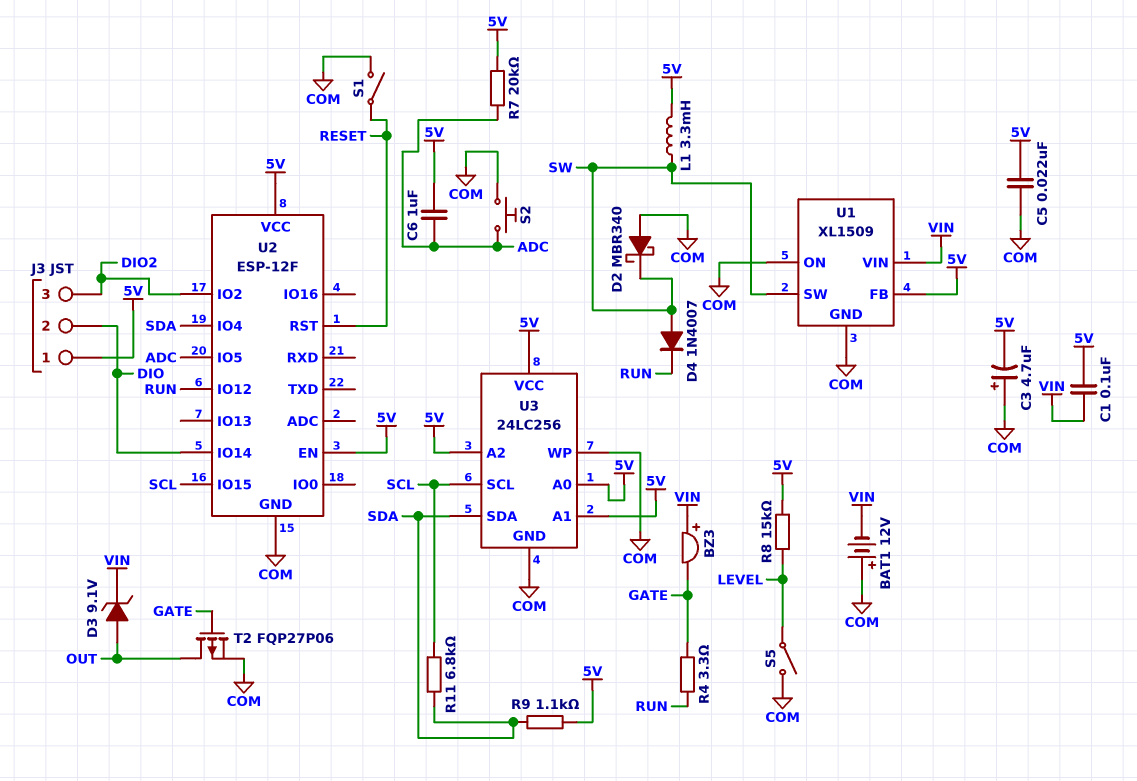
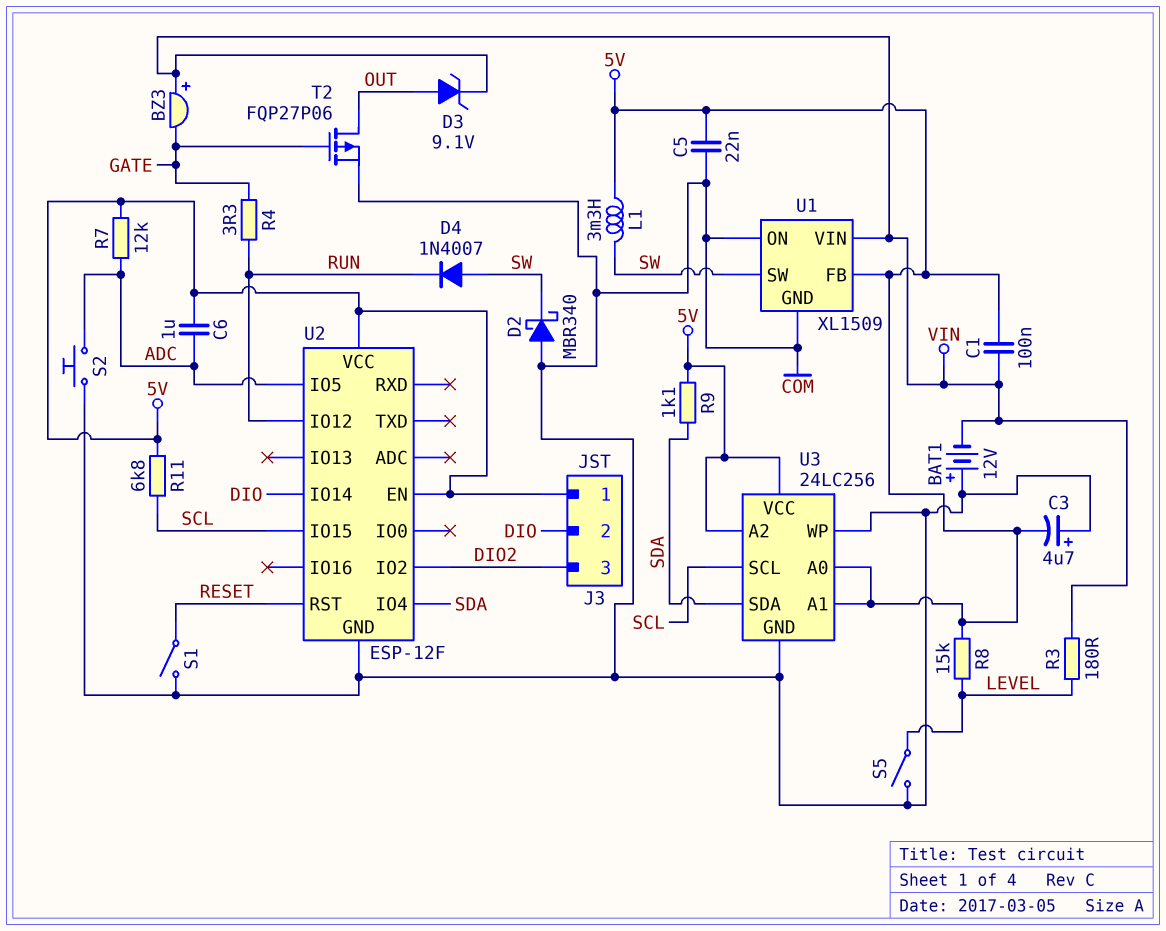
R3: none -> 180 (LEVEL, VIN)
R7: 20k (5V, ADC) -> 12k (5V, ADC)
R11: 6.8k (SCL, SDA) -> 6.8k (5V, SCL)

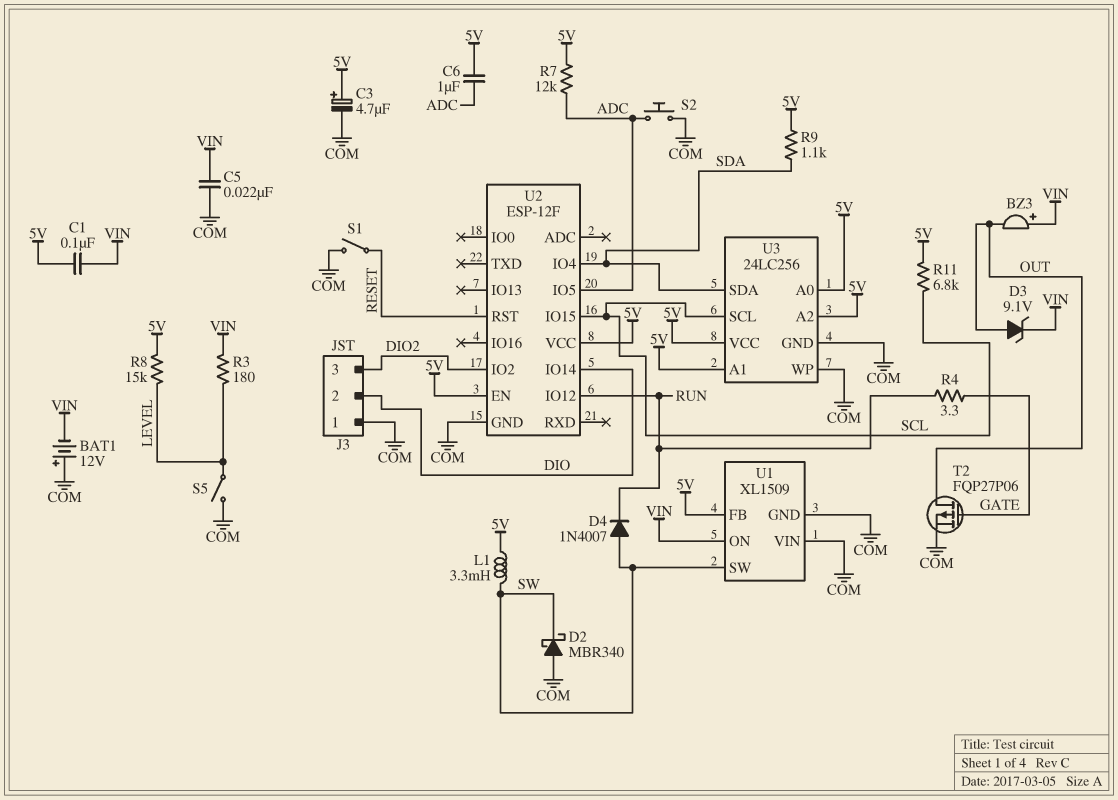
BZ3: buzzer (plus VIN, minus GATE) -> buzzer (plus VIN, minus OUT)
C3: 4.7uF (plus COM, minus 5V) -> 4.7uF (plus 5V, minus COM)
C5: 22nF (5V, COM) -> 22nF (COM, VIN)
J3 pin 1: 5V -> COM
U1 pin ON: COM -> VIN
U1 pin VIN: VIN -> COM

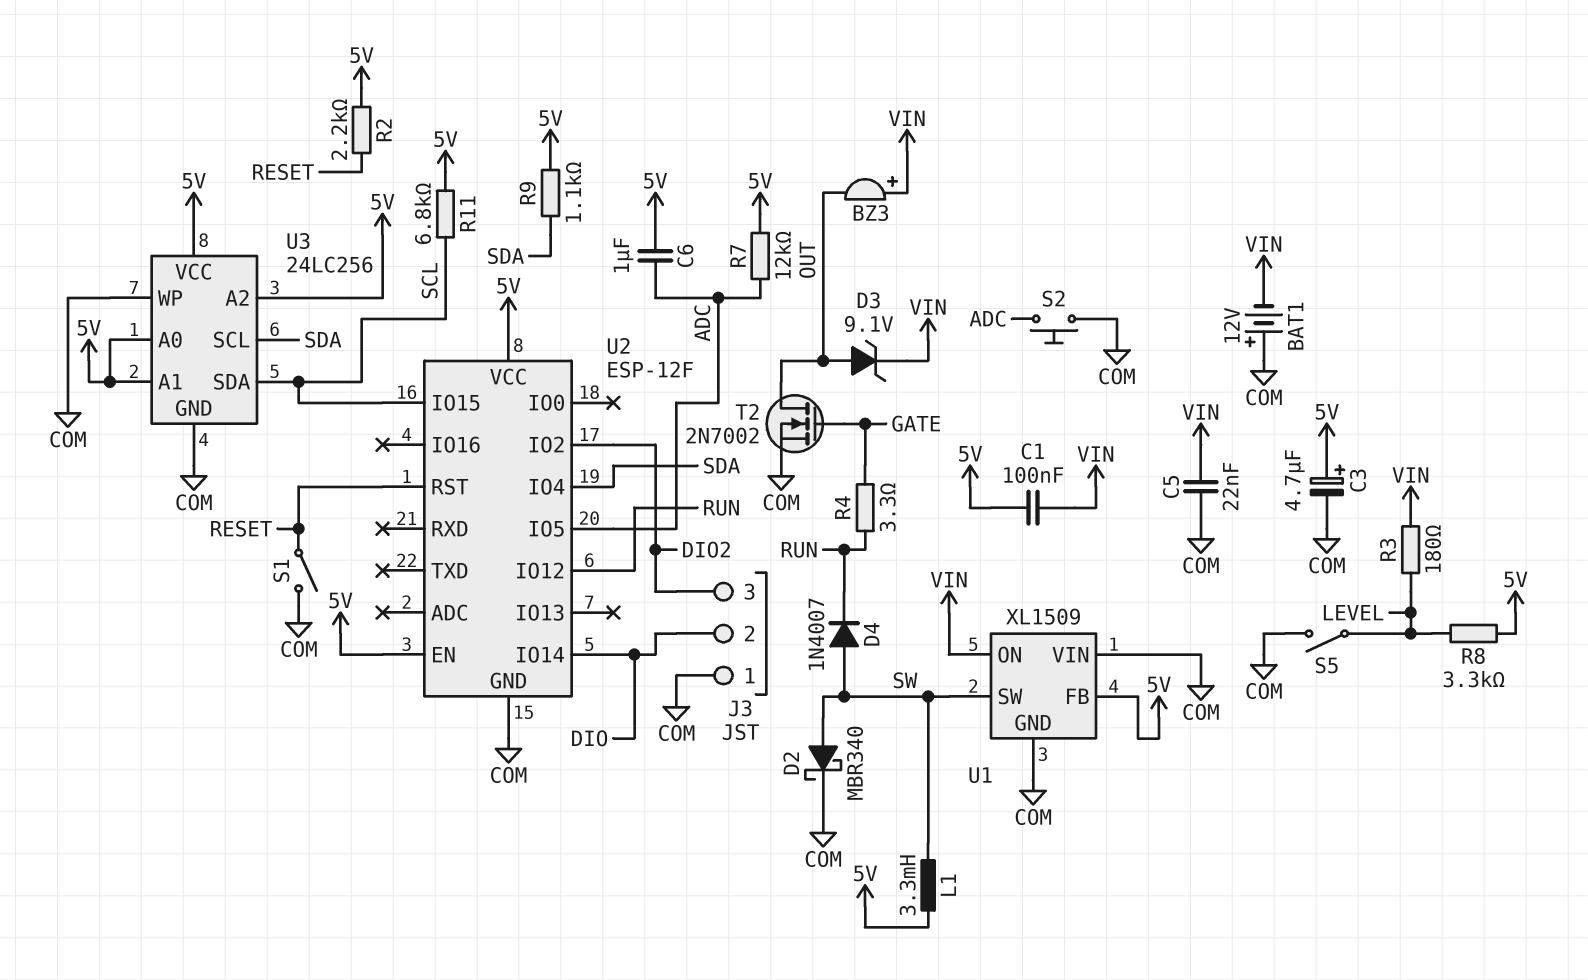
D2: schottky MBR340 (A COM, K SW) -> schottky MBR340 (A SW, K COM)
R2: none -> 2.2k (5V, RESET)
R8: 15k (5V, LEVEL) -> 3.3k (5V, LEVEL)
T2: PMOS FQP27P06 (G GATE, D OUT, S COM) -> NMOS 2N7002 (G GATE, D OUT, S COM)
U3 pin SCL: SCL -> SDA
U3 pin SDA: SDA -> SCL

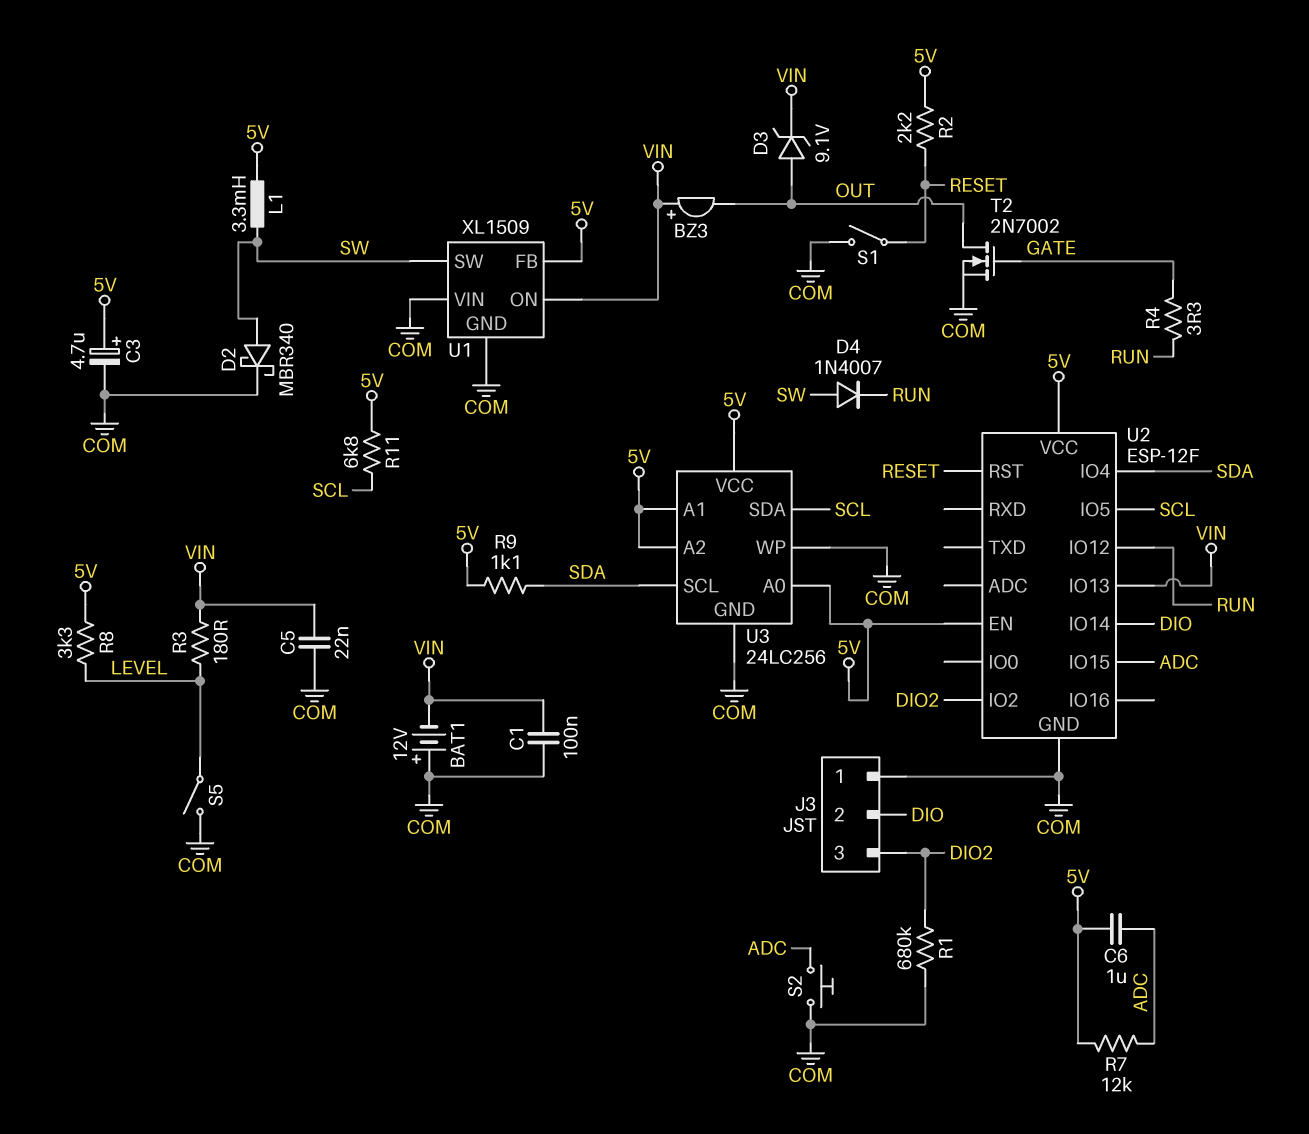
C1: 100nF (5V, VIN) -> 100nF (COM, VIN)
R1: none -> 680k (COM, DIO2)
U2 pin IO5: ADC -> SCL
U2 pin IO13: none -> VIN
U2 pin IO15: SCL -> ADC

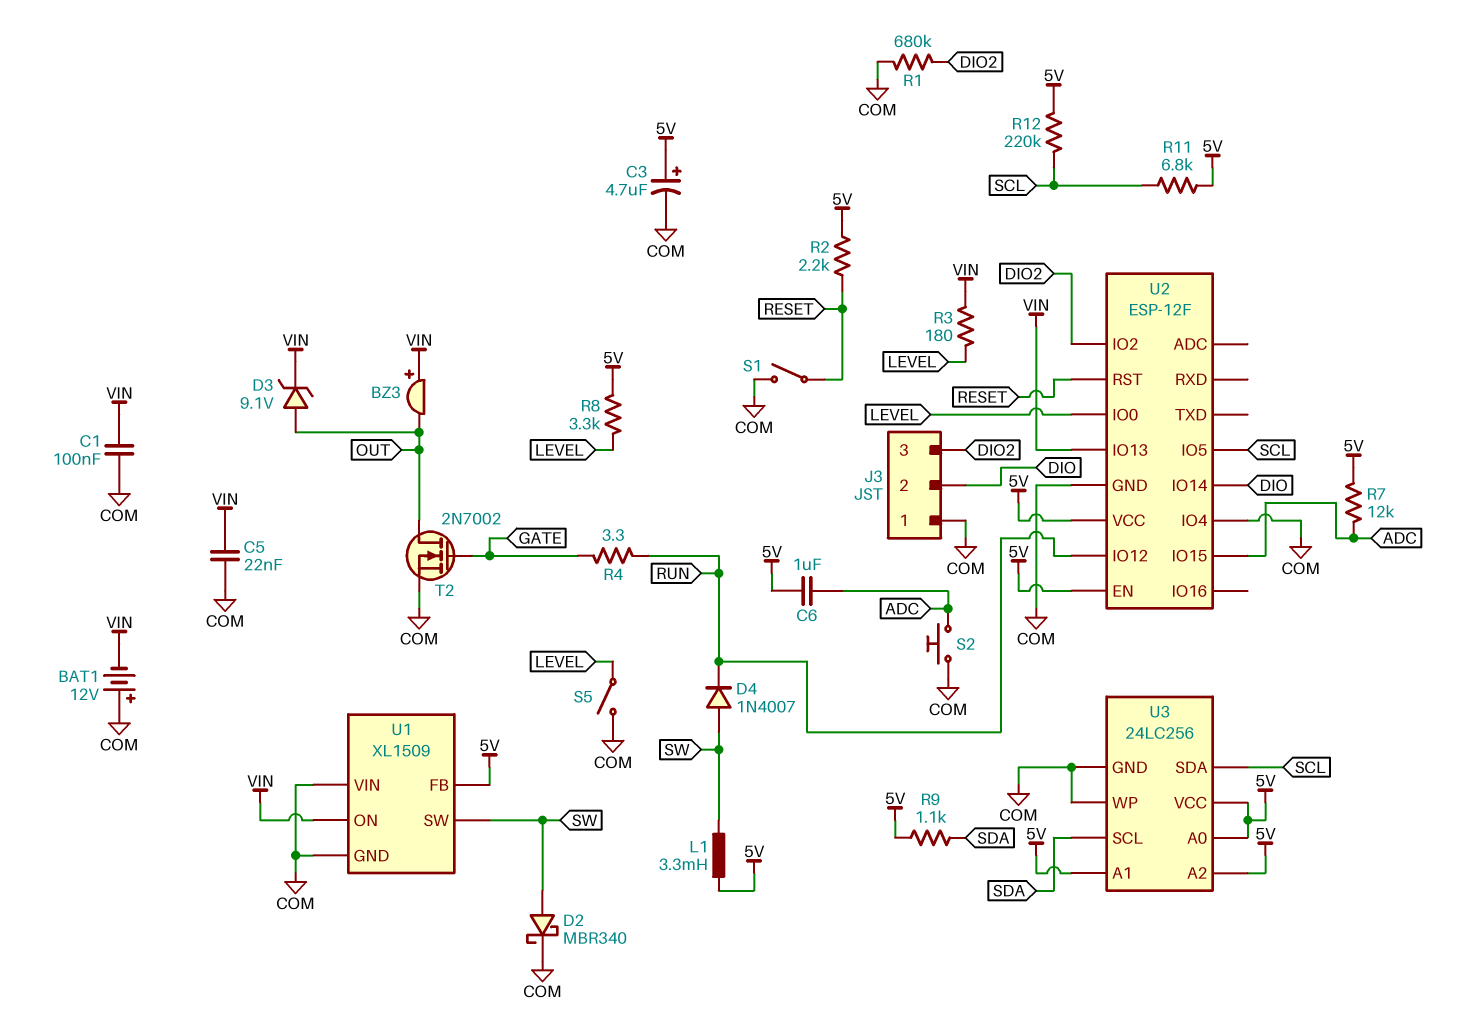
R12: none -> 220k (5V, SCL)
U2 pin IO0: none -> LEVEL
U2 pin IO4: SDA -> COM

